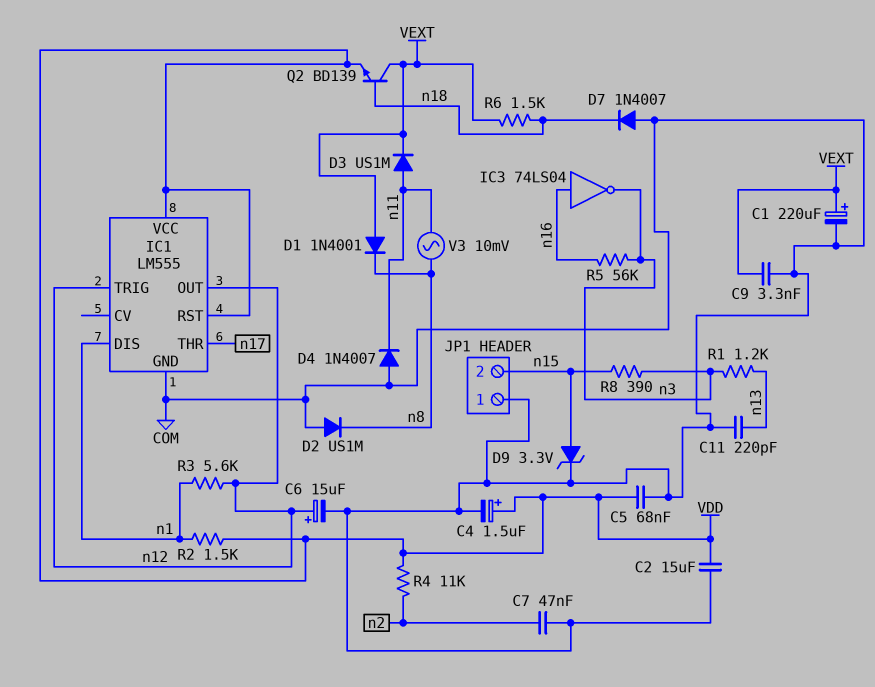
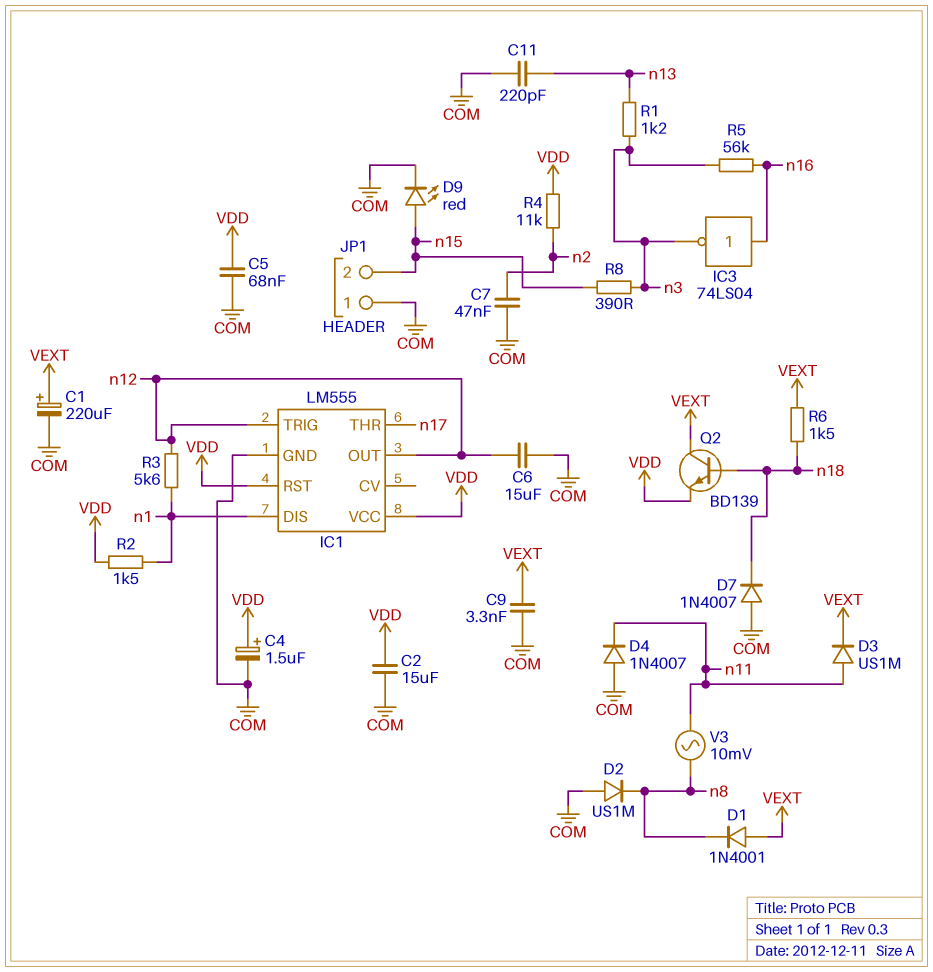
C6: 15uF (plus n12, minus COM) -> 15uF (COM, n12)
D9: zener 3.3V (A n15, K COM) -> LED red (A n15, K COM)

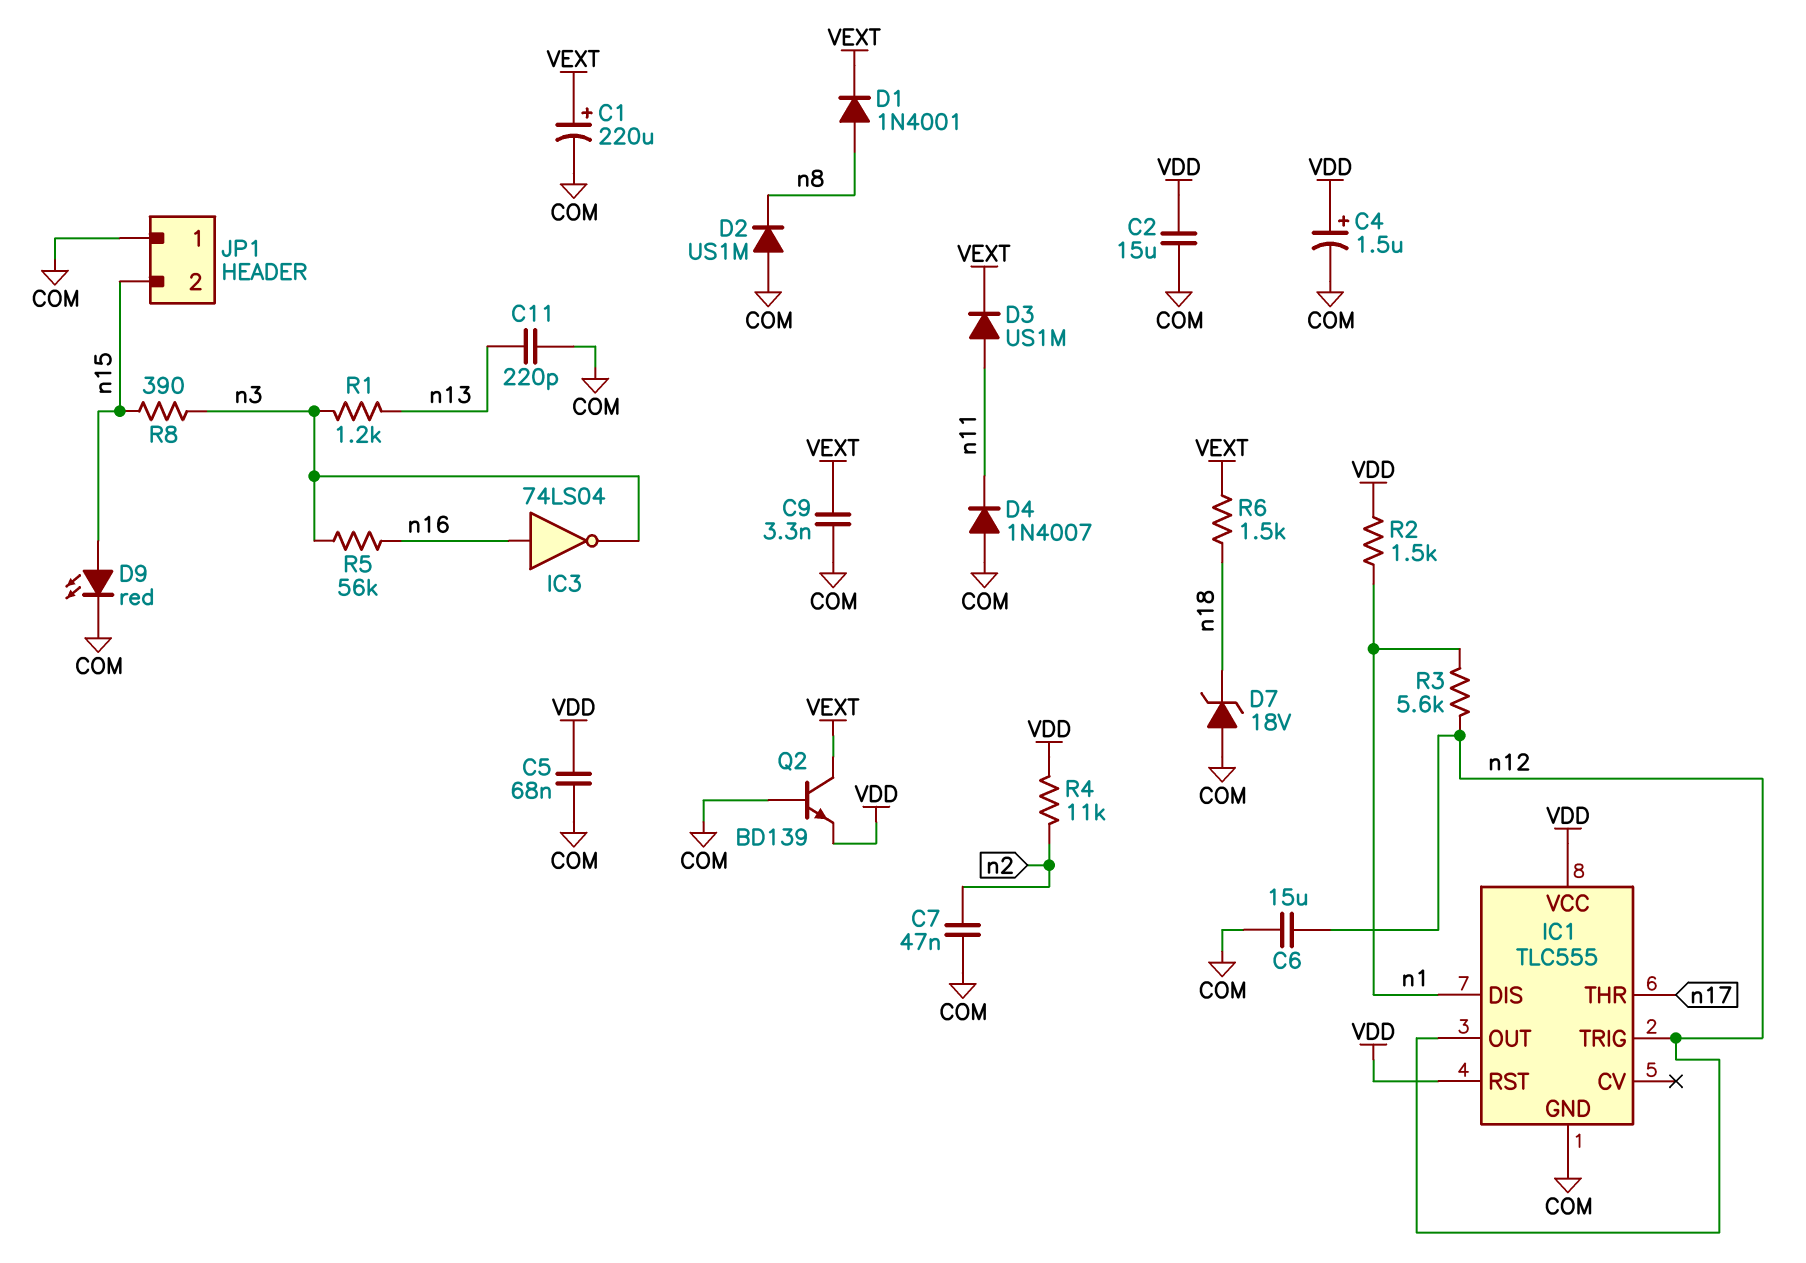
D1: diode 1N4001 (A VEXT, K n8) -> diode 1N4001 (A n8, K VEXT)
D7: diode 1N4007 (A COM, K n18) -> zener 18V (A COM, K n18)
IC1: LM555 -> TLC555
Q2: NPN BD139 (B n18, C VEXT, E VDD) -> NPN BD139 (B COM, C VEXT, E VDD)
V3: AC 10mV (n8, n11) -> none

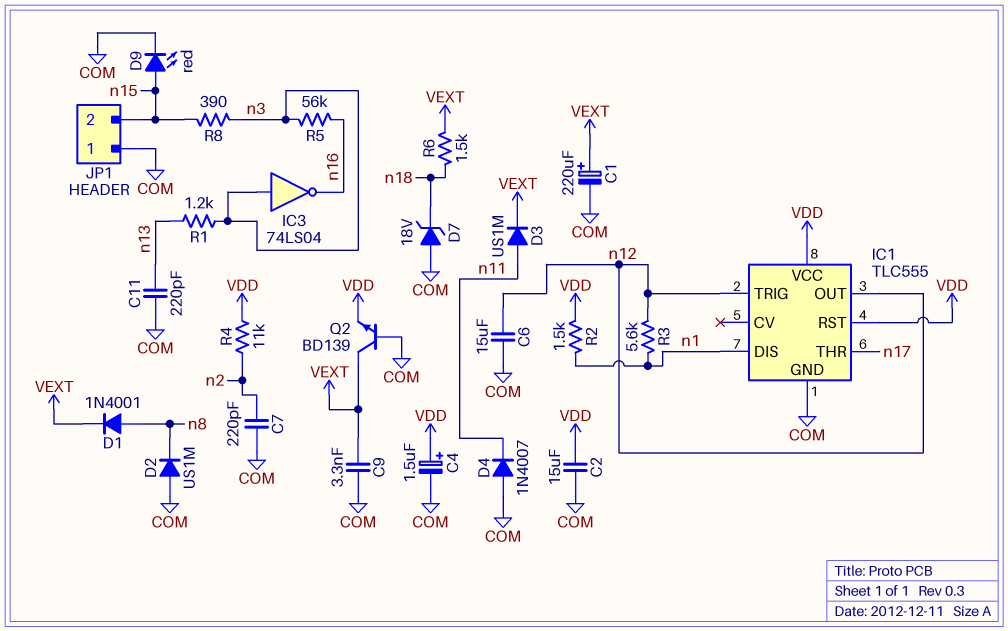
C5: 68nF (COM, VDD) -> none
C7: 47nF (COM, n2) -> 220pF (COM, n2)
IC3: NOT 74LS04 (in n16, out n3) -> NOT 74LS04 (in n3, out n16)

